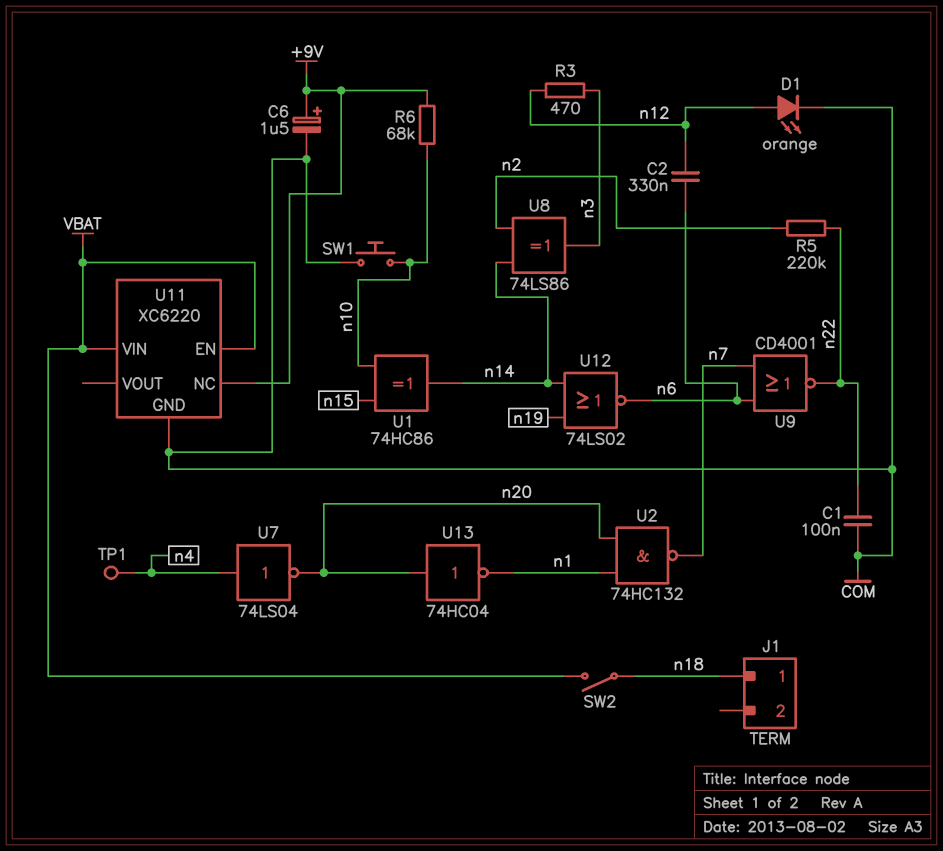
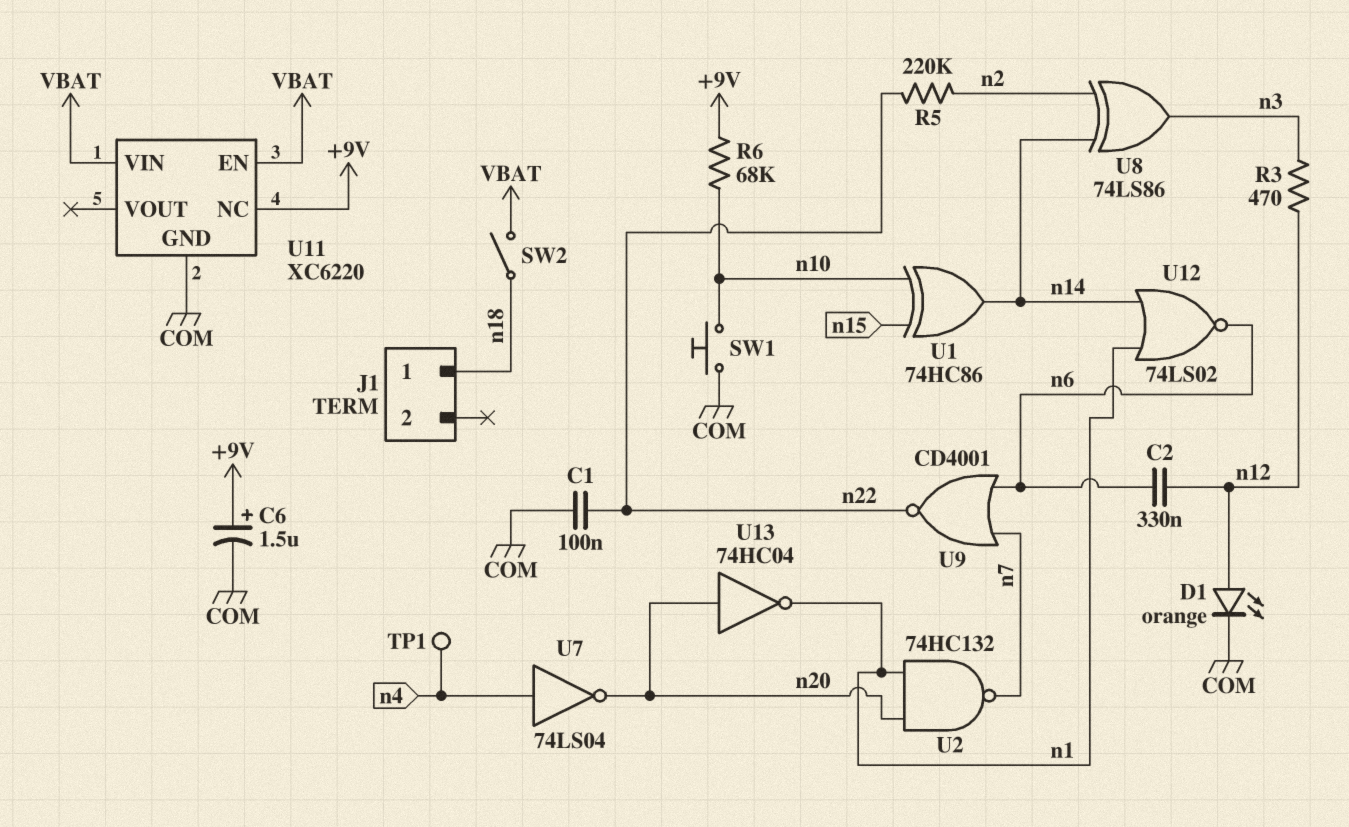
U12: NOR 74LS02 (in n14, in n19, out n6) -> NOR 74LS02 (in n1, in n14, out n6)

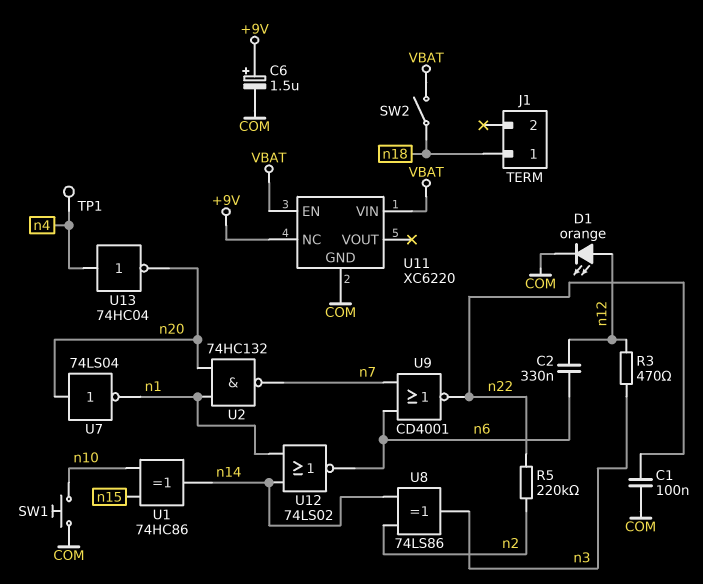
R6: 68k (+9V, n10) -> none
U7: NOT 74LS04 (in n4, out n20) -> NOT 74LS04 (in n20, out n1)
U13: NOT 74HC04 (in n20, out n1) -> NOT 74HC04 (in n4, out n20)

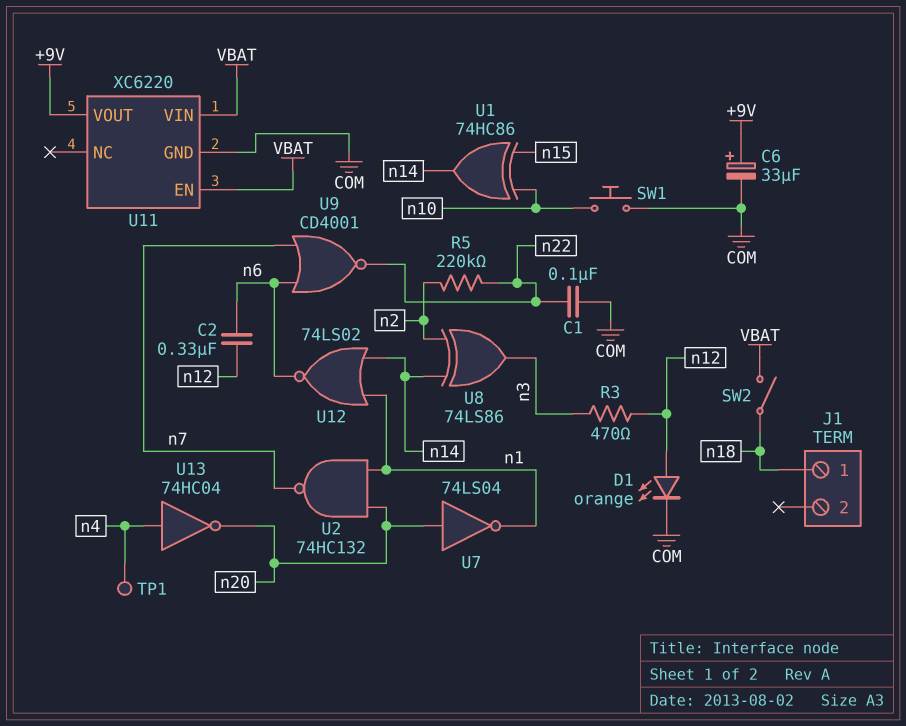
C6: 1.5uF (plus +9V, minus COM) -> 33uF (plus +9V, minus COM)
U11 pin NC: +9V -> none
U11 pin VOUT: none -> +9V

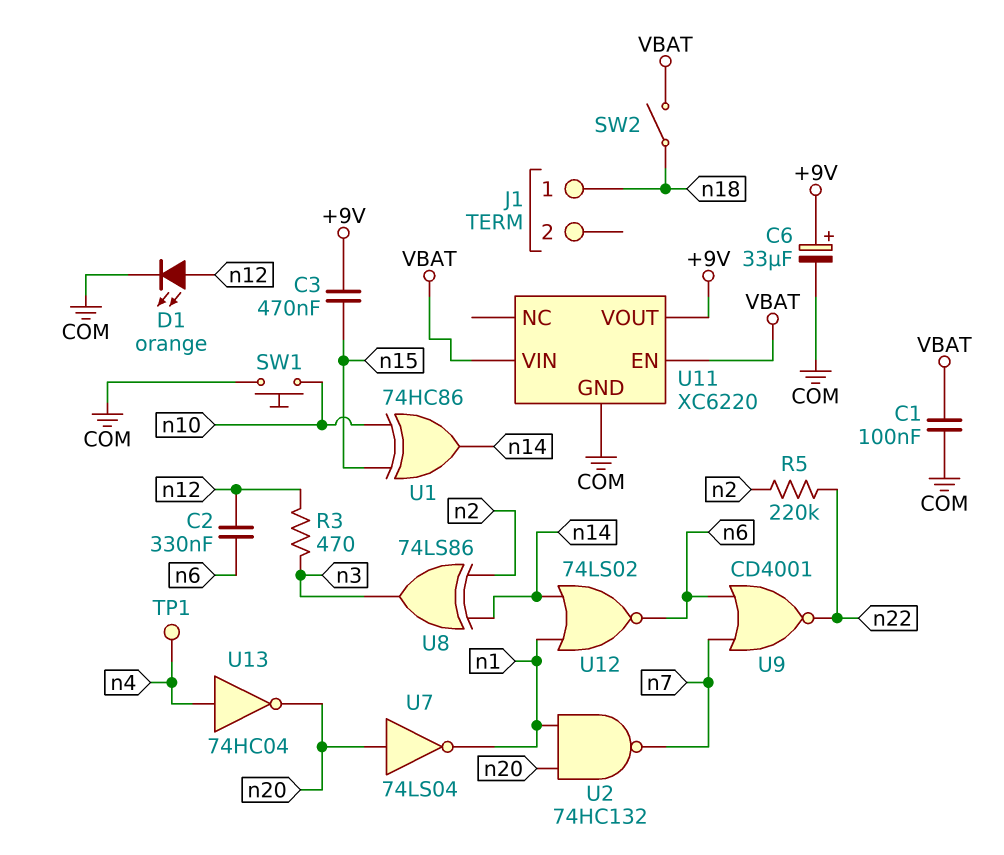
C1: 100nF (COM, n22) -> 100nF (COM, VBAT)
C3: none -> 470nF (+9V, n15)

